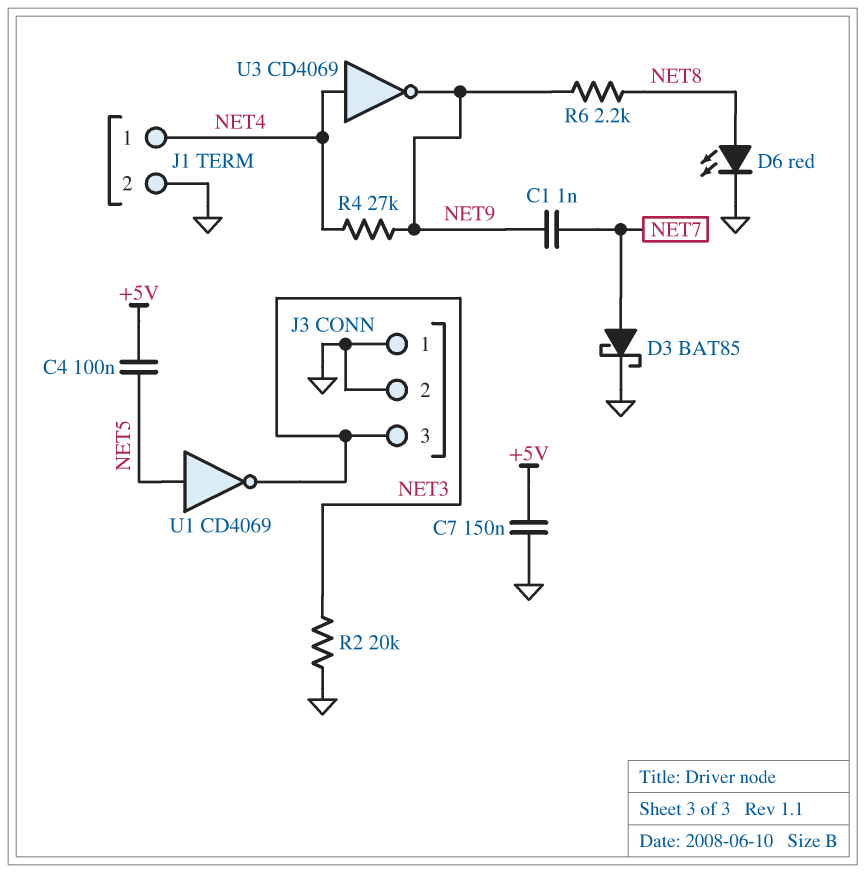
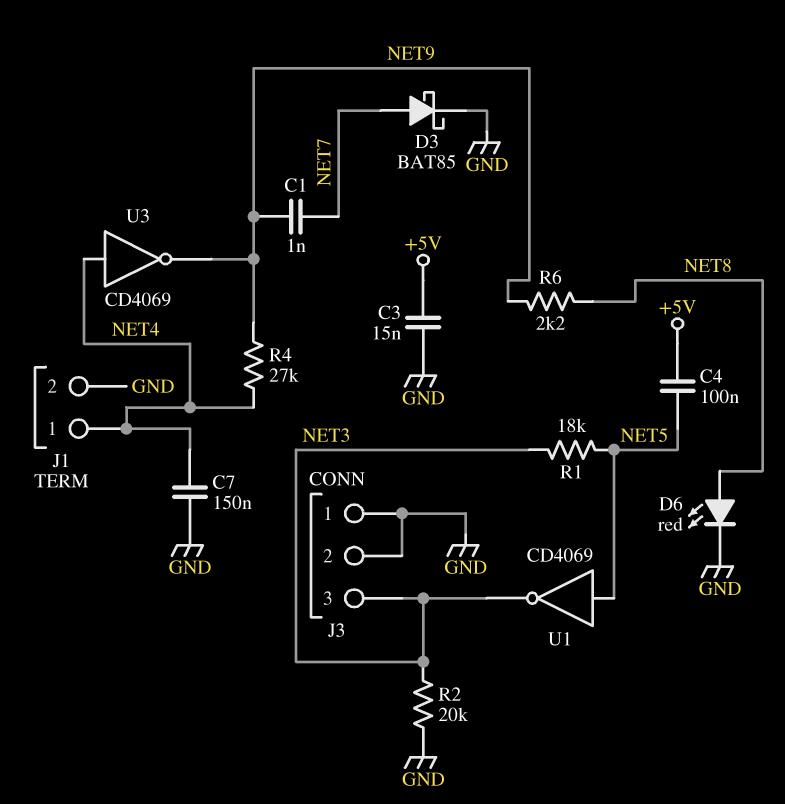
C3: none -> 15nF (+5V, GND)
C7: 150nF (+5V, GND) -> 150nF (GND, NET4)
R1: none -> 18k (NET3, NET5)

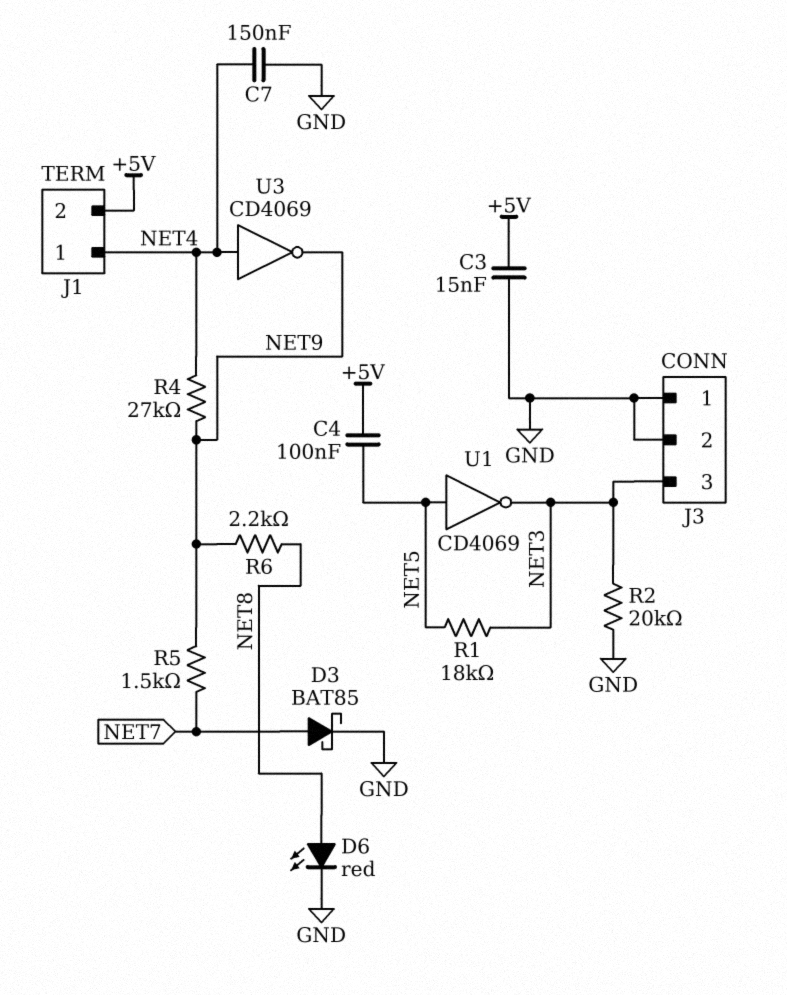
C1: 1nF (NET7, NET9) -> none
J1 pin 2: GND -> +5V
R5: none -> 1.5k (NET7, NET9)

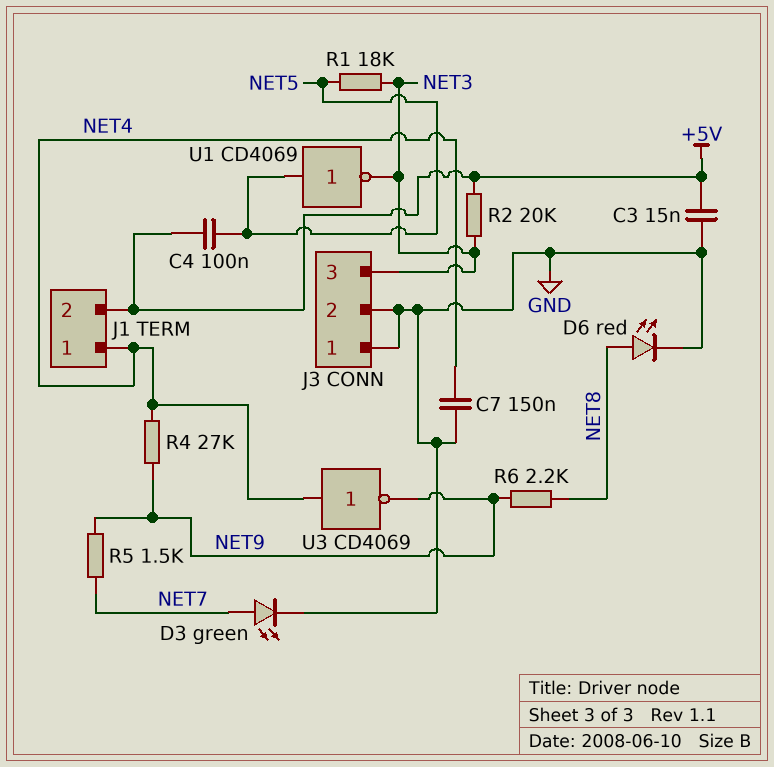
D3: schottky BAT85 (A NET7, K GND) -> LED green (A NET7, K GND)
R2: 20k (GND, NET3) -> 20k (+5V, NET3)

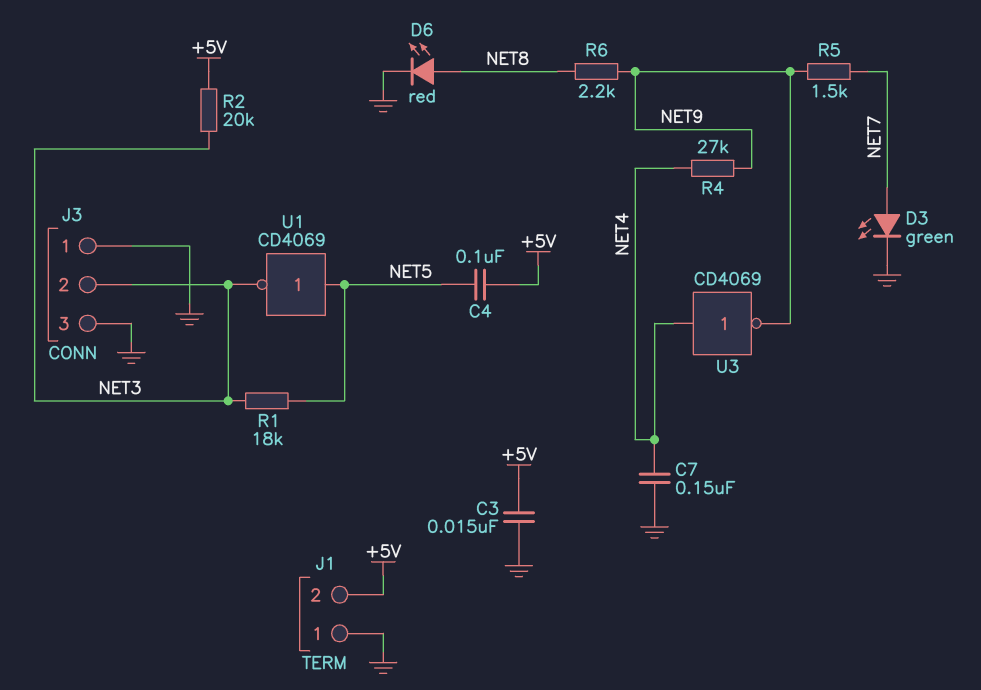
J1 pin 1: NET4 -> GND
J3 pin 2: GND -> NET3
J3 pin 3: NET3 -> GND

